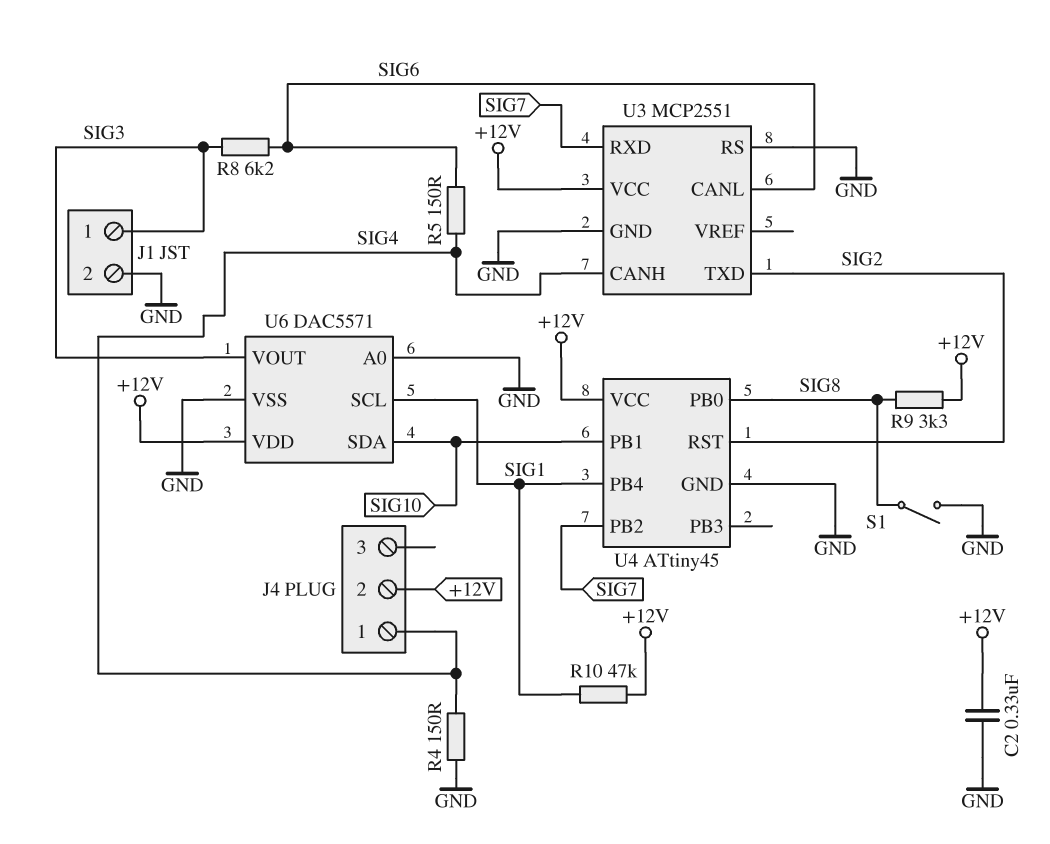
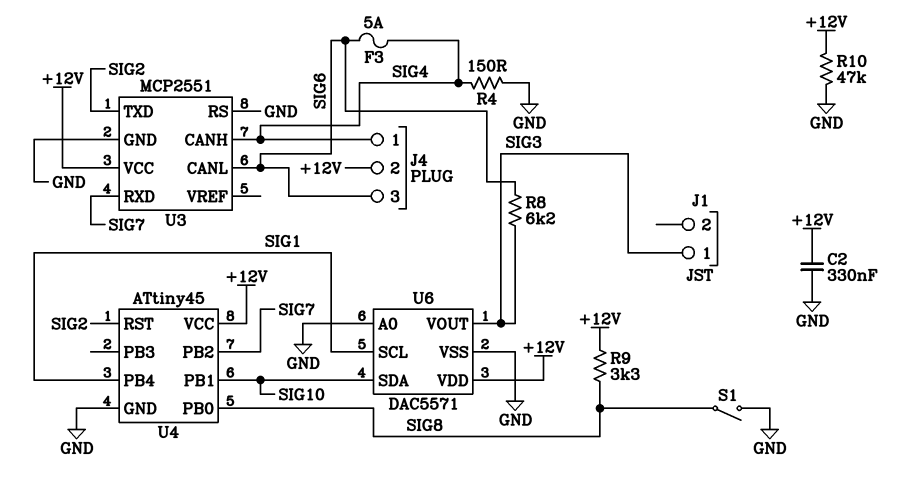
F3: none -> 5A (SIG4, SIG6)
J1 pin 2: GND -> none
J4 pin 3: none -> SIG6
R5: 150 (SIG4, SIG6) -> none
R10: 47k (+12V, SIG1) -> 47k (+12V, GND)

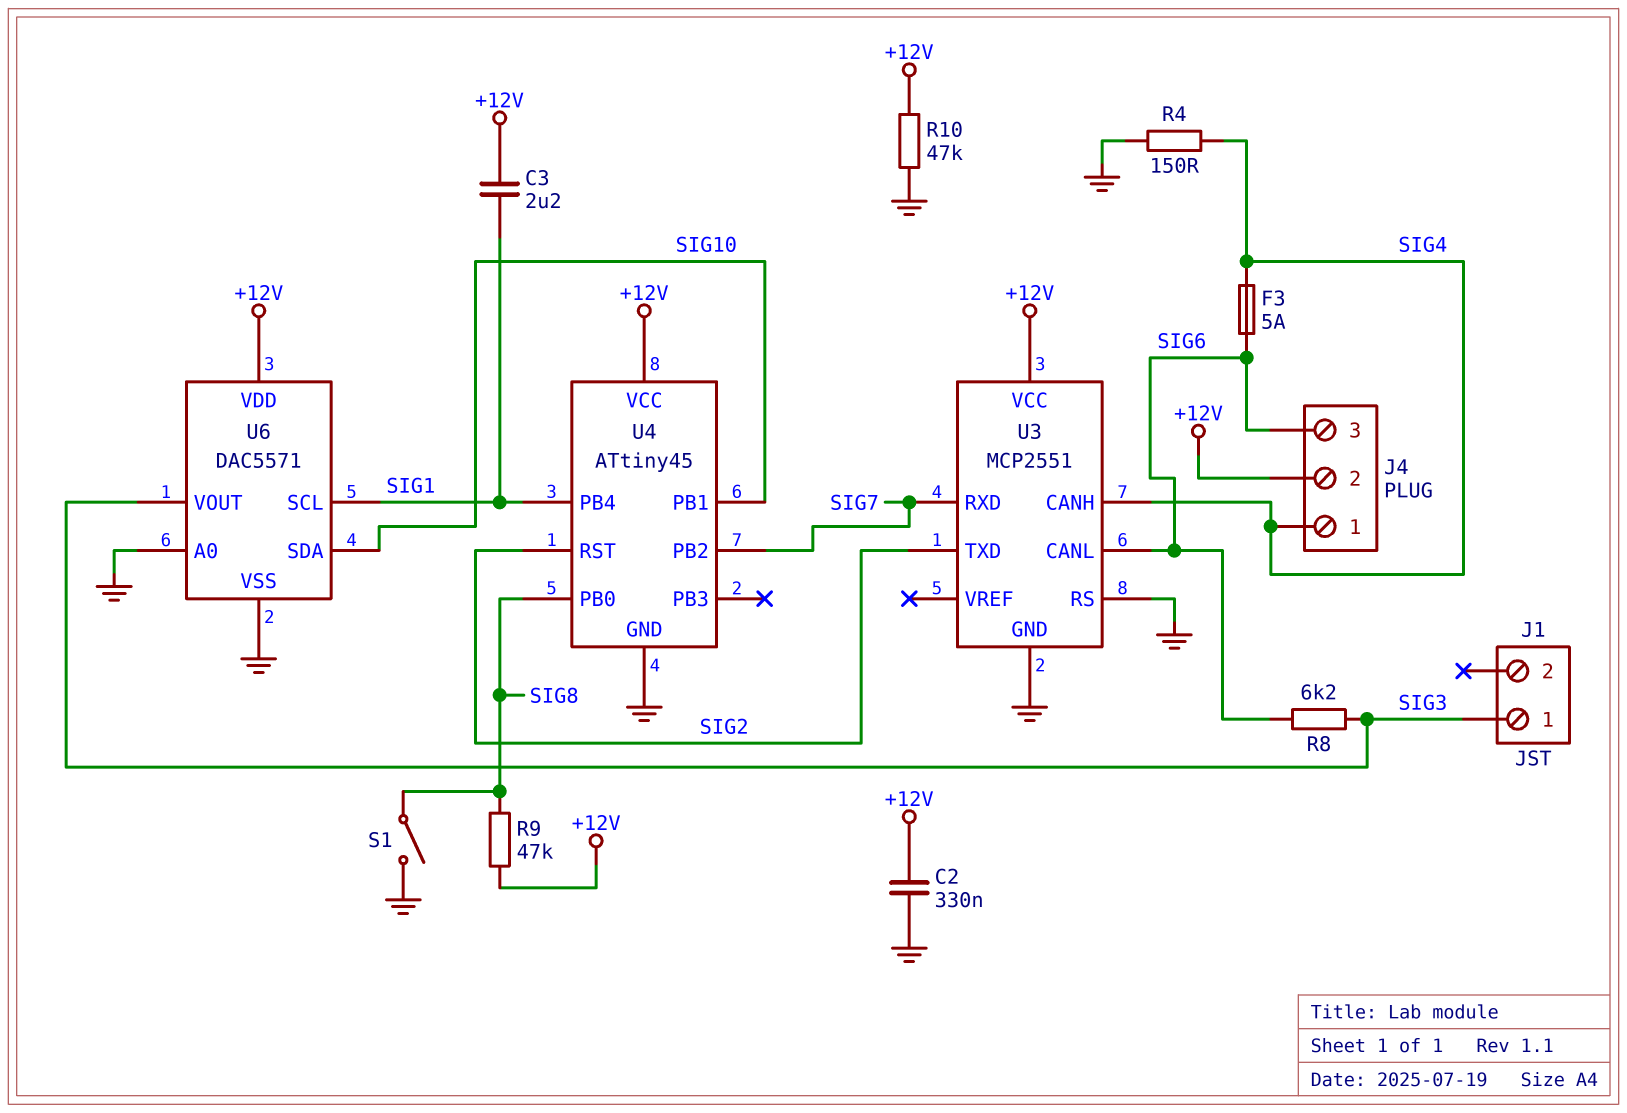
C3: none -> 2.2uF (+12V, SIG1)
R9: 3.3k (+12V, SIG8) -> 47k (+12V, SIG8)

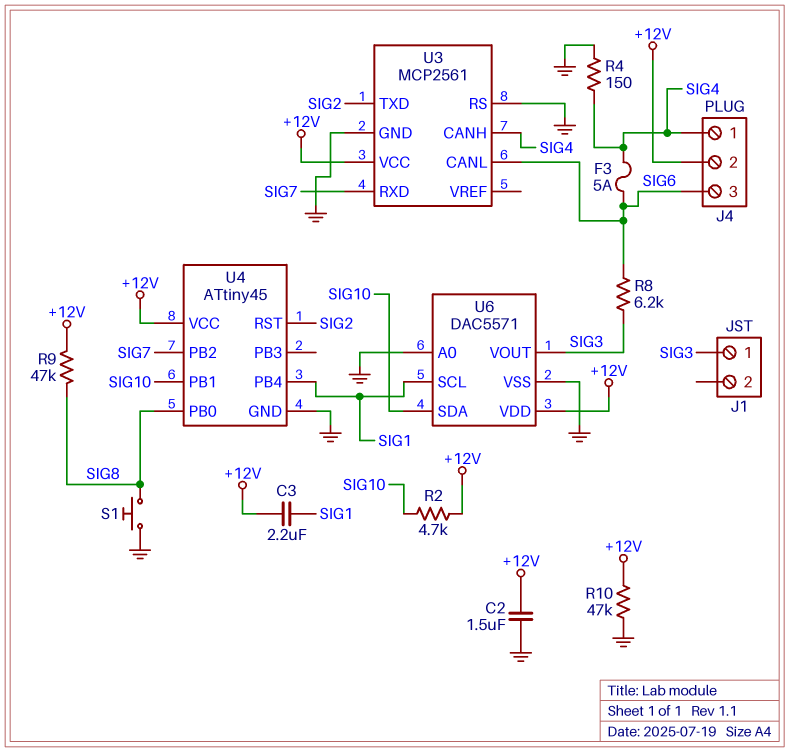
C2: 330nF (+12V, GND) -> 1.5uF (+12V, GND)
R2: none -> 4.7k (+12V, SIG10)
S1: switch (GND, SIG8) -> button (GND, SIG8)
U3: MCP2551 -> MCP2561

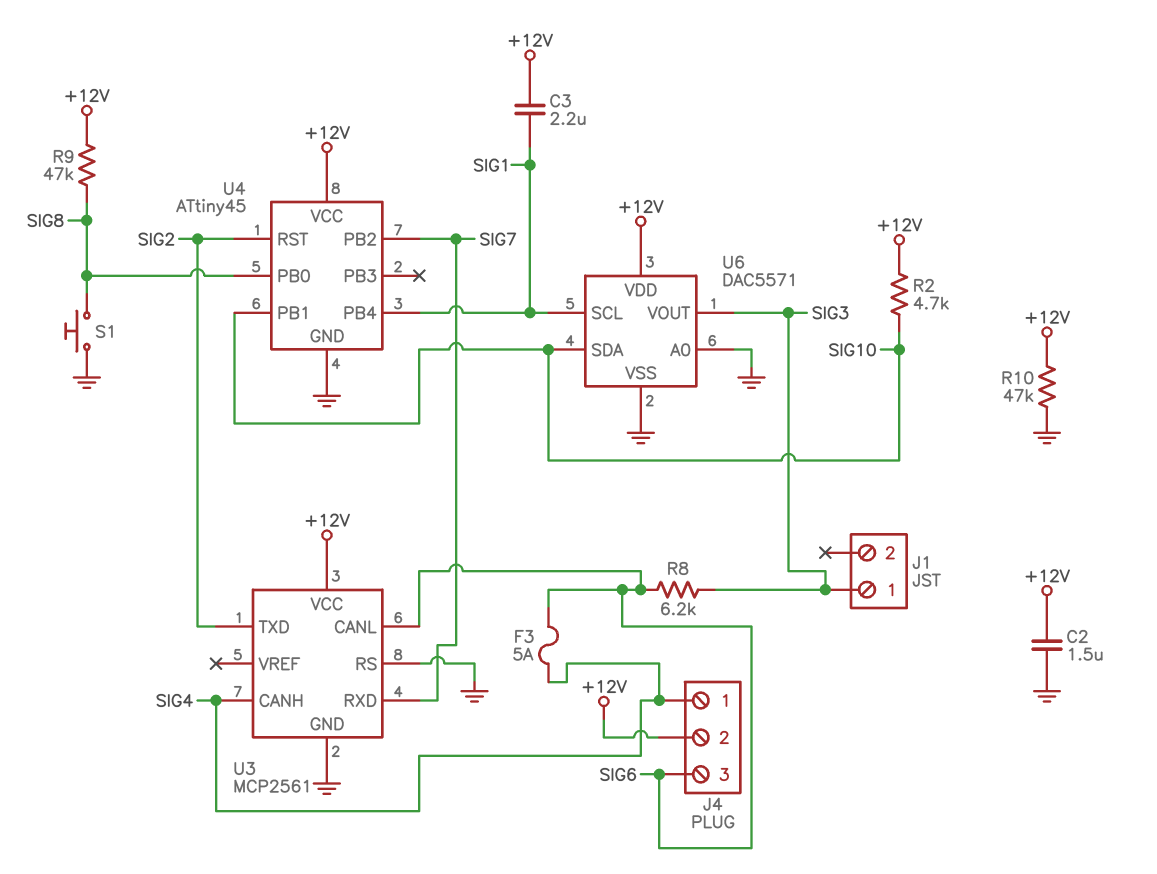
R4: 150 (GND, SIG4) -> none

